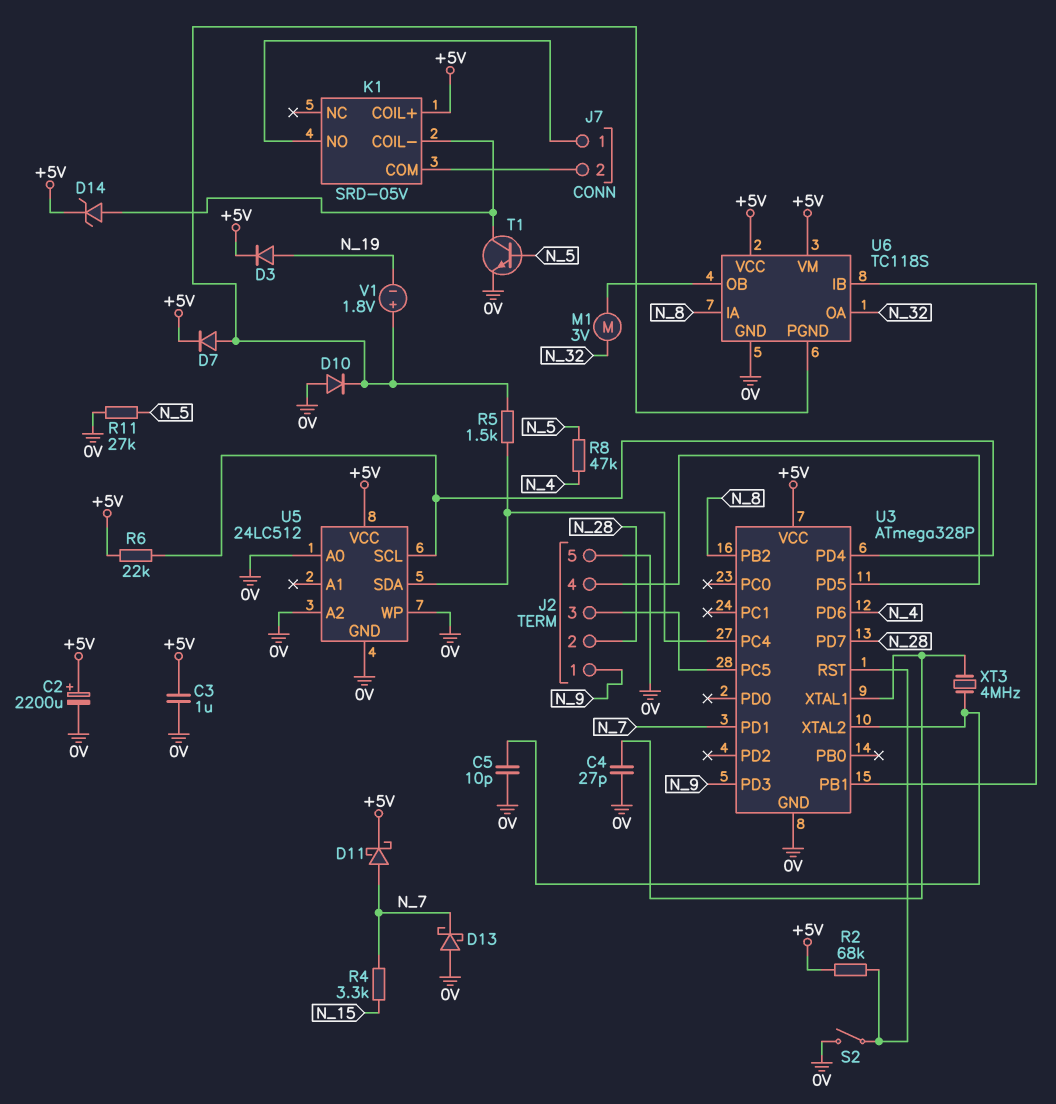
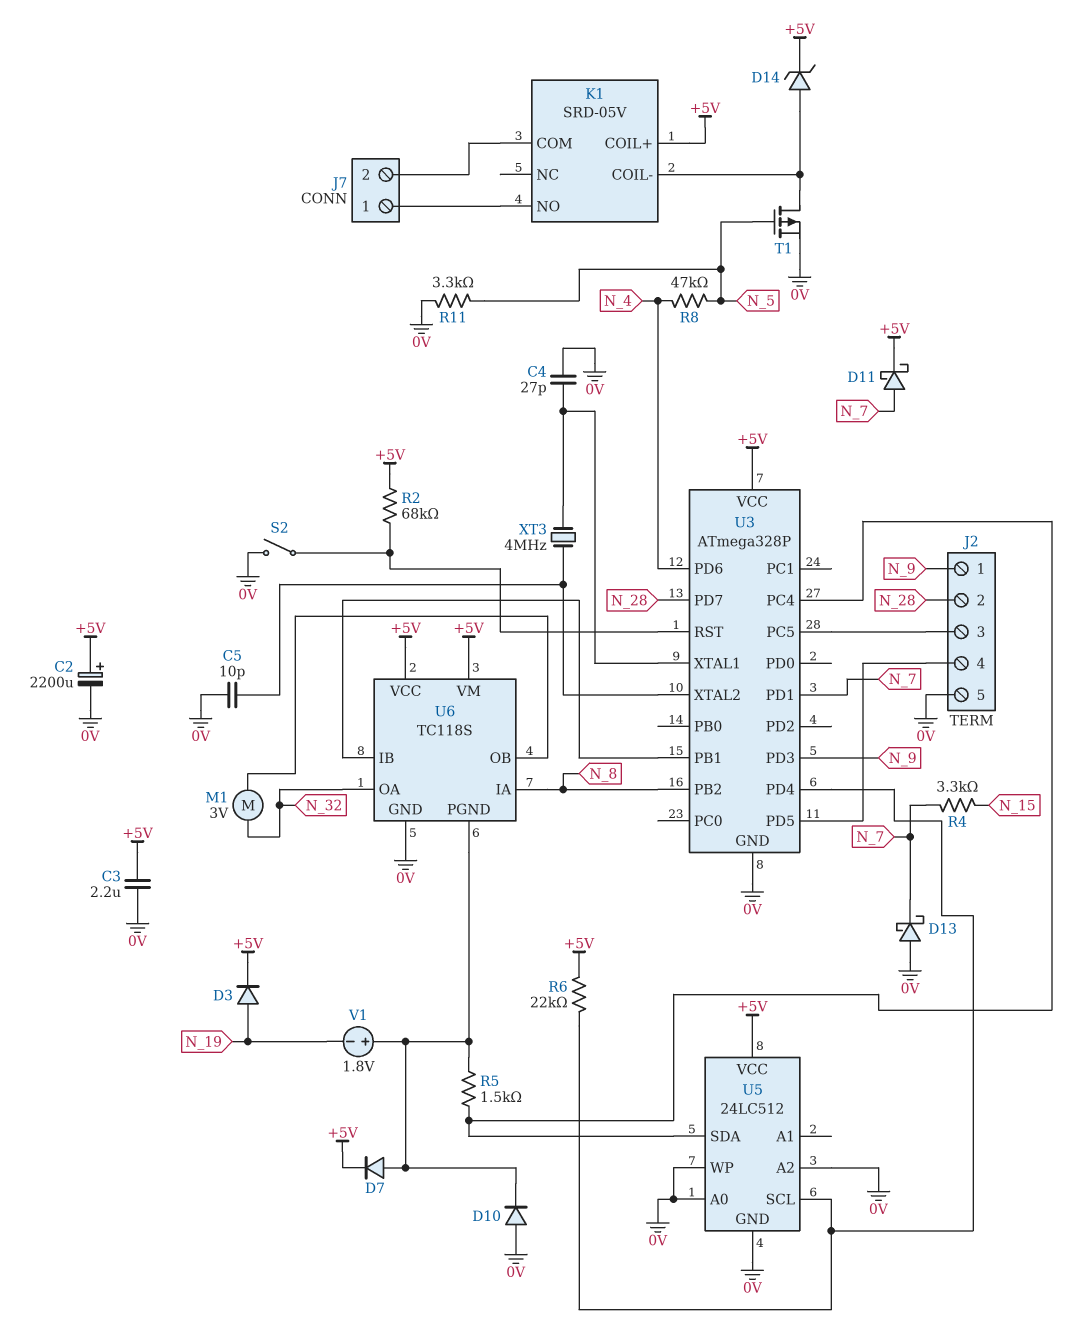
C3: 1uF (+5V, 0V) -> 2.2uF (+5V, 0V)
R11: 27k (0V, N_5) -> 3.3k (0V, N_5)
T1: NPN (B N_5, C K1/COIL-, E 0V) -> PMOS (G N_5, D K1/COIL-, S 0V)

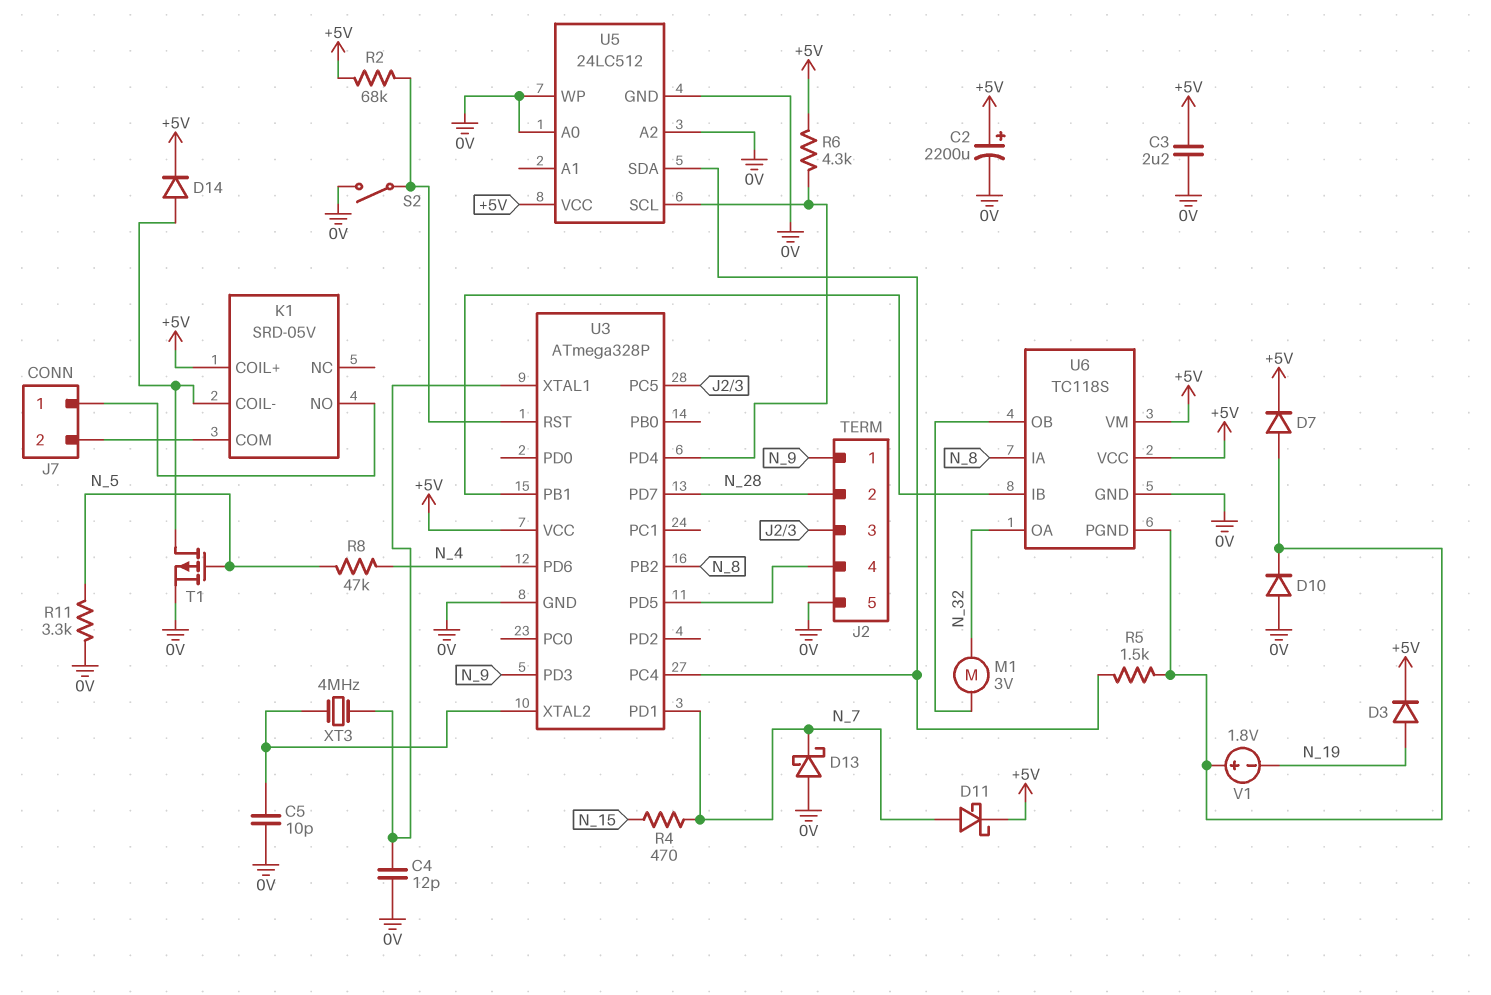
C4: 27pF (0V, U3/XTAL1) -> 12pF (0V, U3/XTAL1)
D14: zener (A K1/COIL-, K +5V) -> diode (A K1/COIL-, K +5V)
R4: 3.3k (N_7, N_15) -> 470 (N_7, N_15)
R6: 22k (+5V, U3/PD4) -> 4.3k (+5V, U3/PD4)

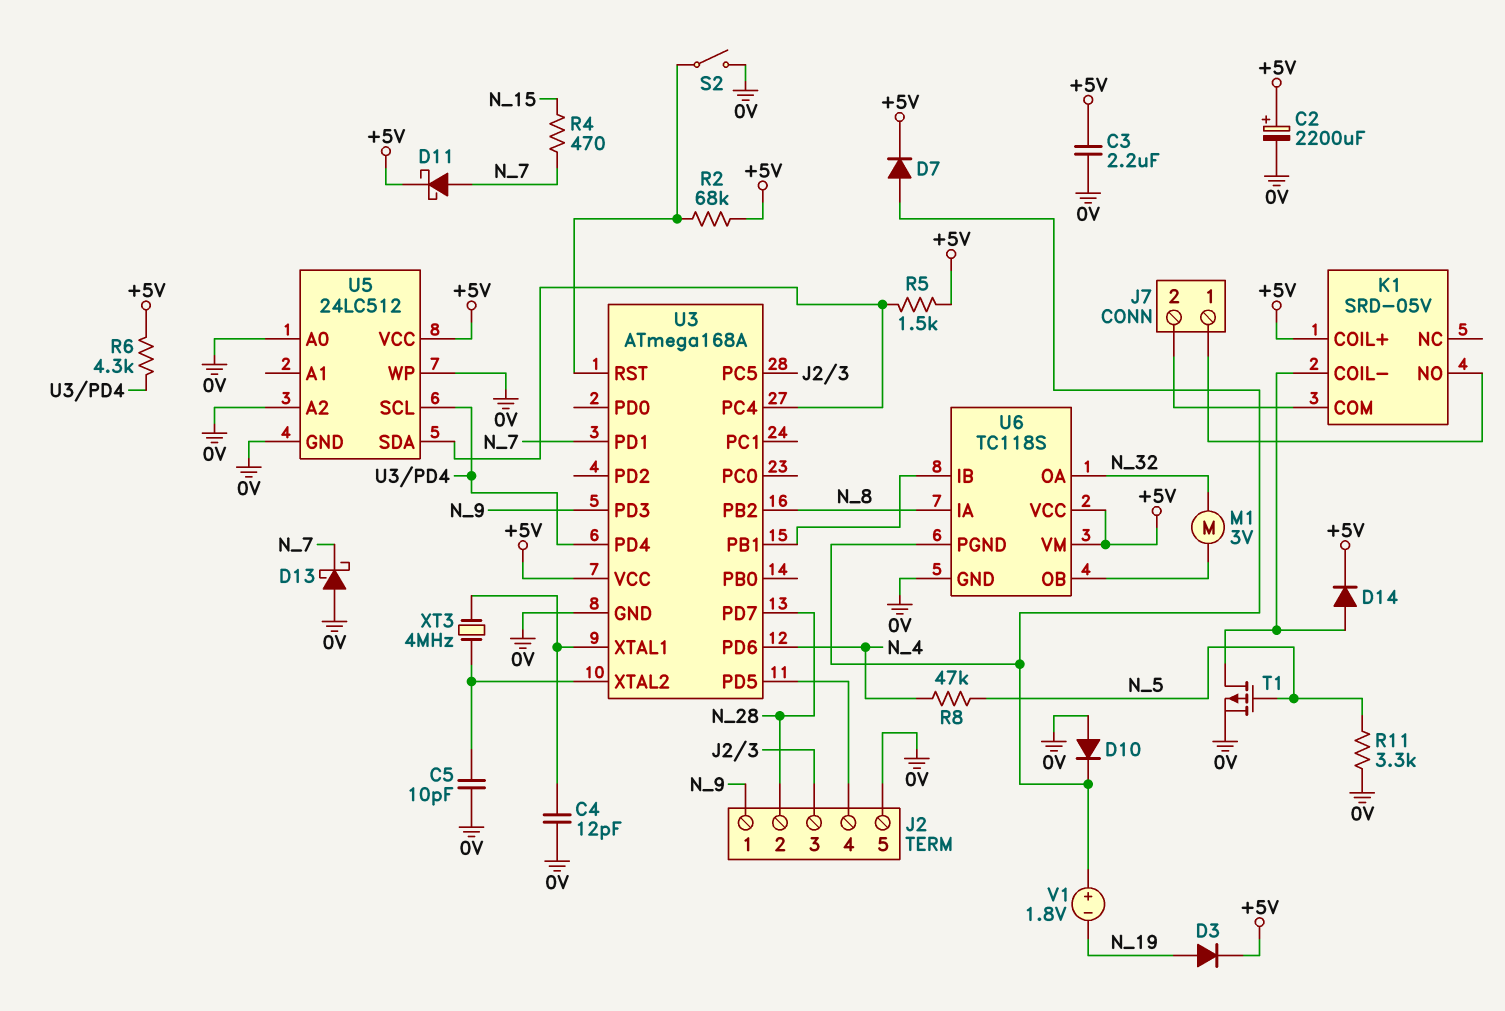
R5: 1.5k (U3/PC4, U6/PGND) -> 1.5k (+5V, U3/PC4)
U3: ATmega328P -> ATmega168A

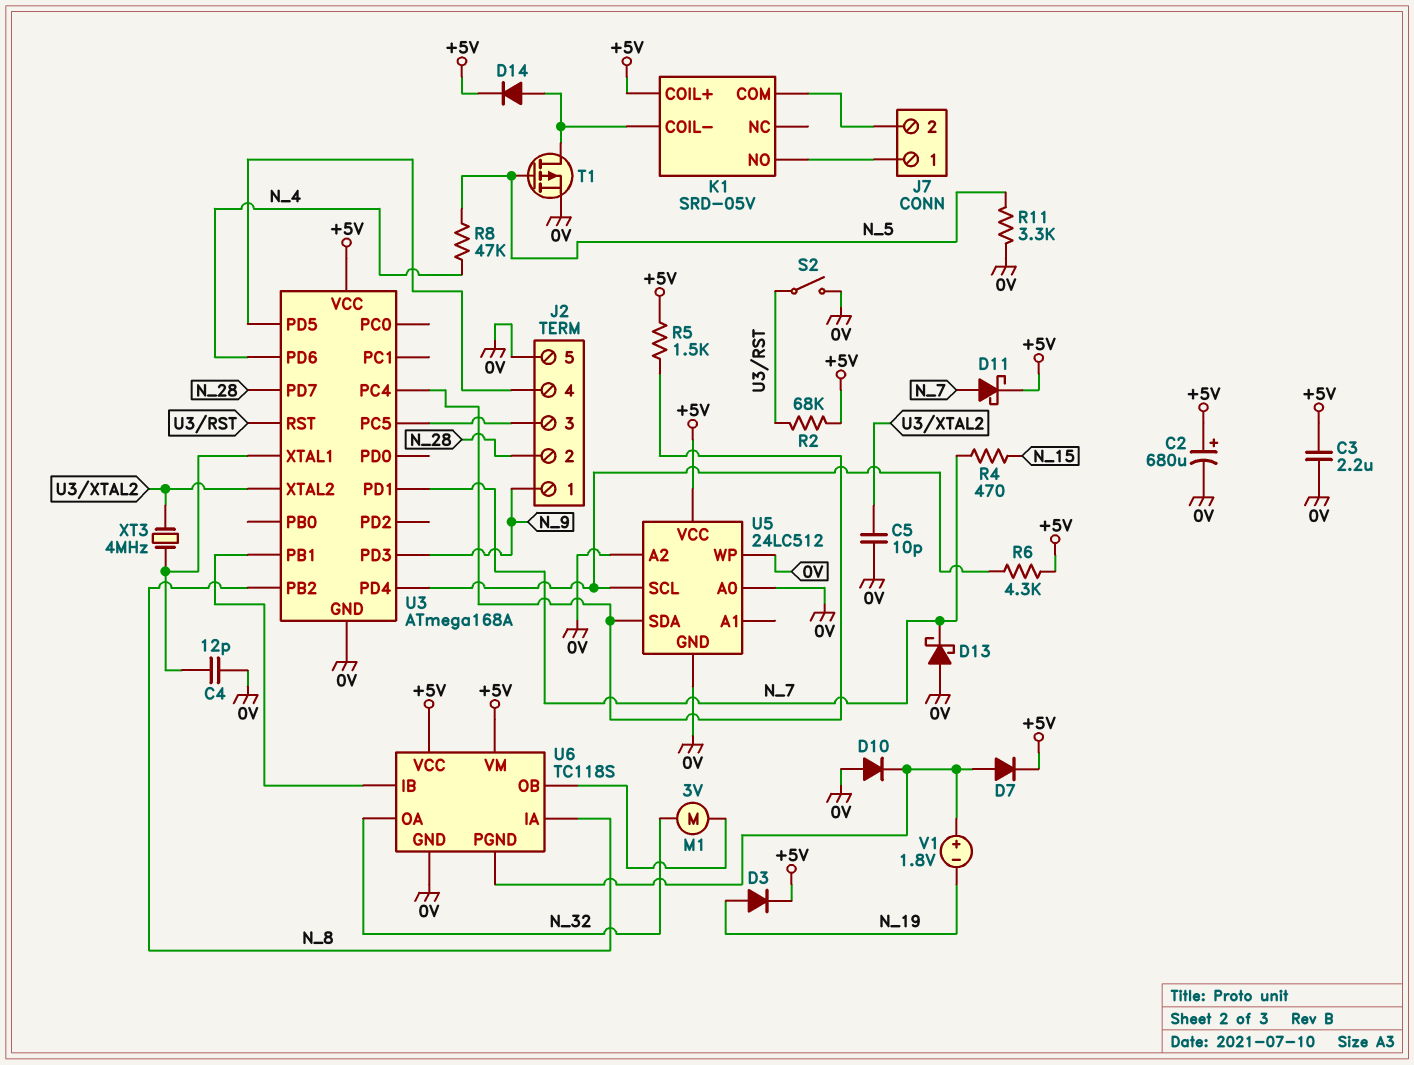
C2: 2200uF (plus +5V, minus 0V) -> 680uF (plus +5V, minus 0V)

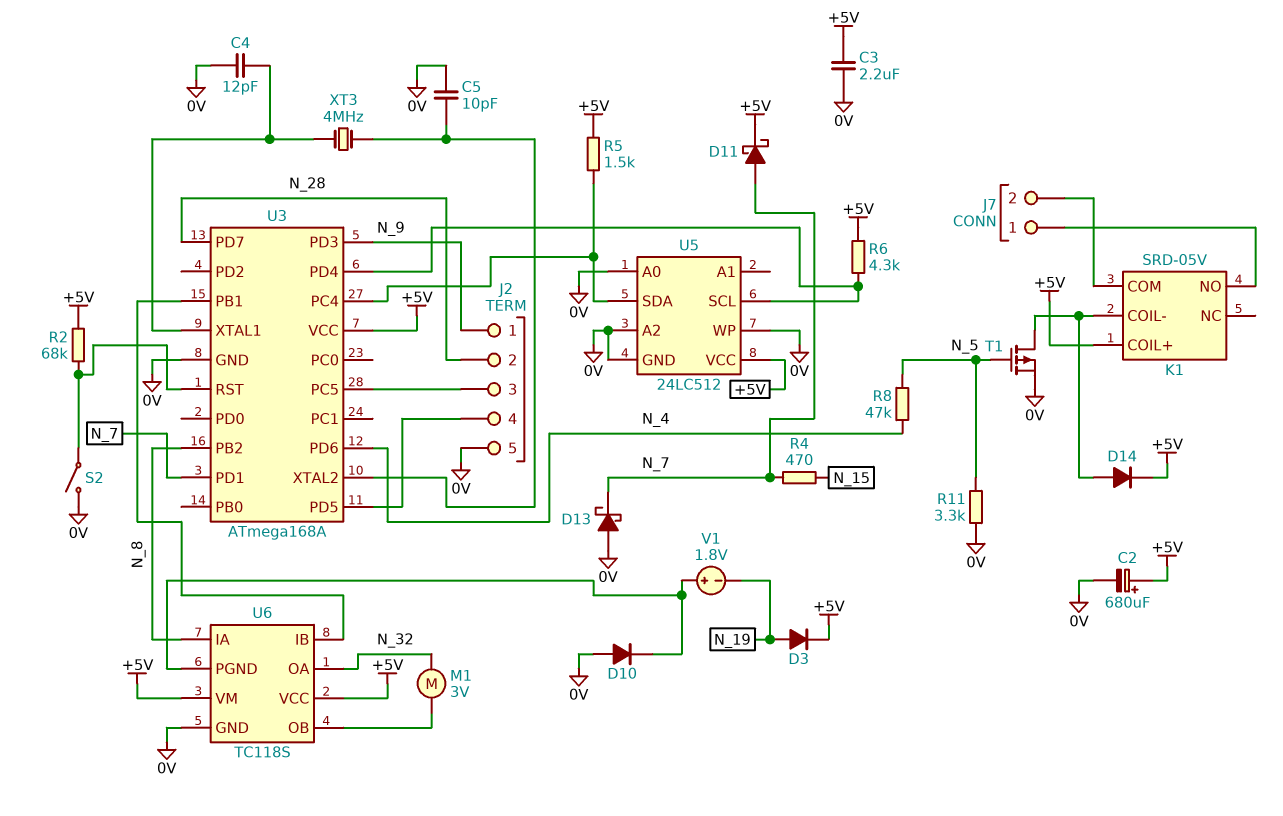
D7: diode (A U6/PGND, K +5V) -> none

